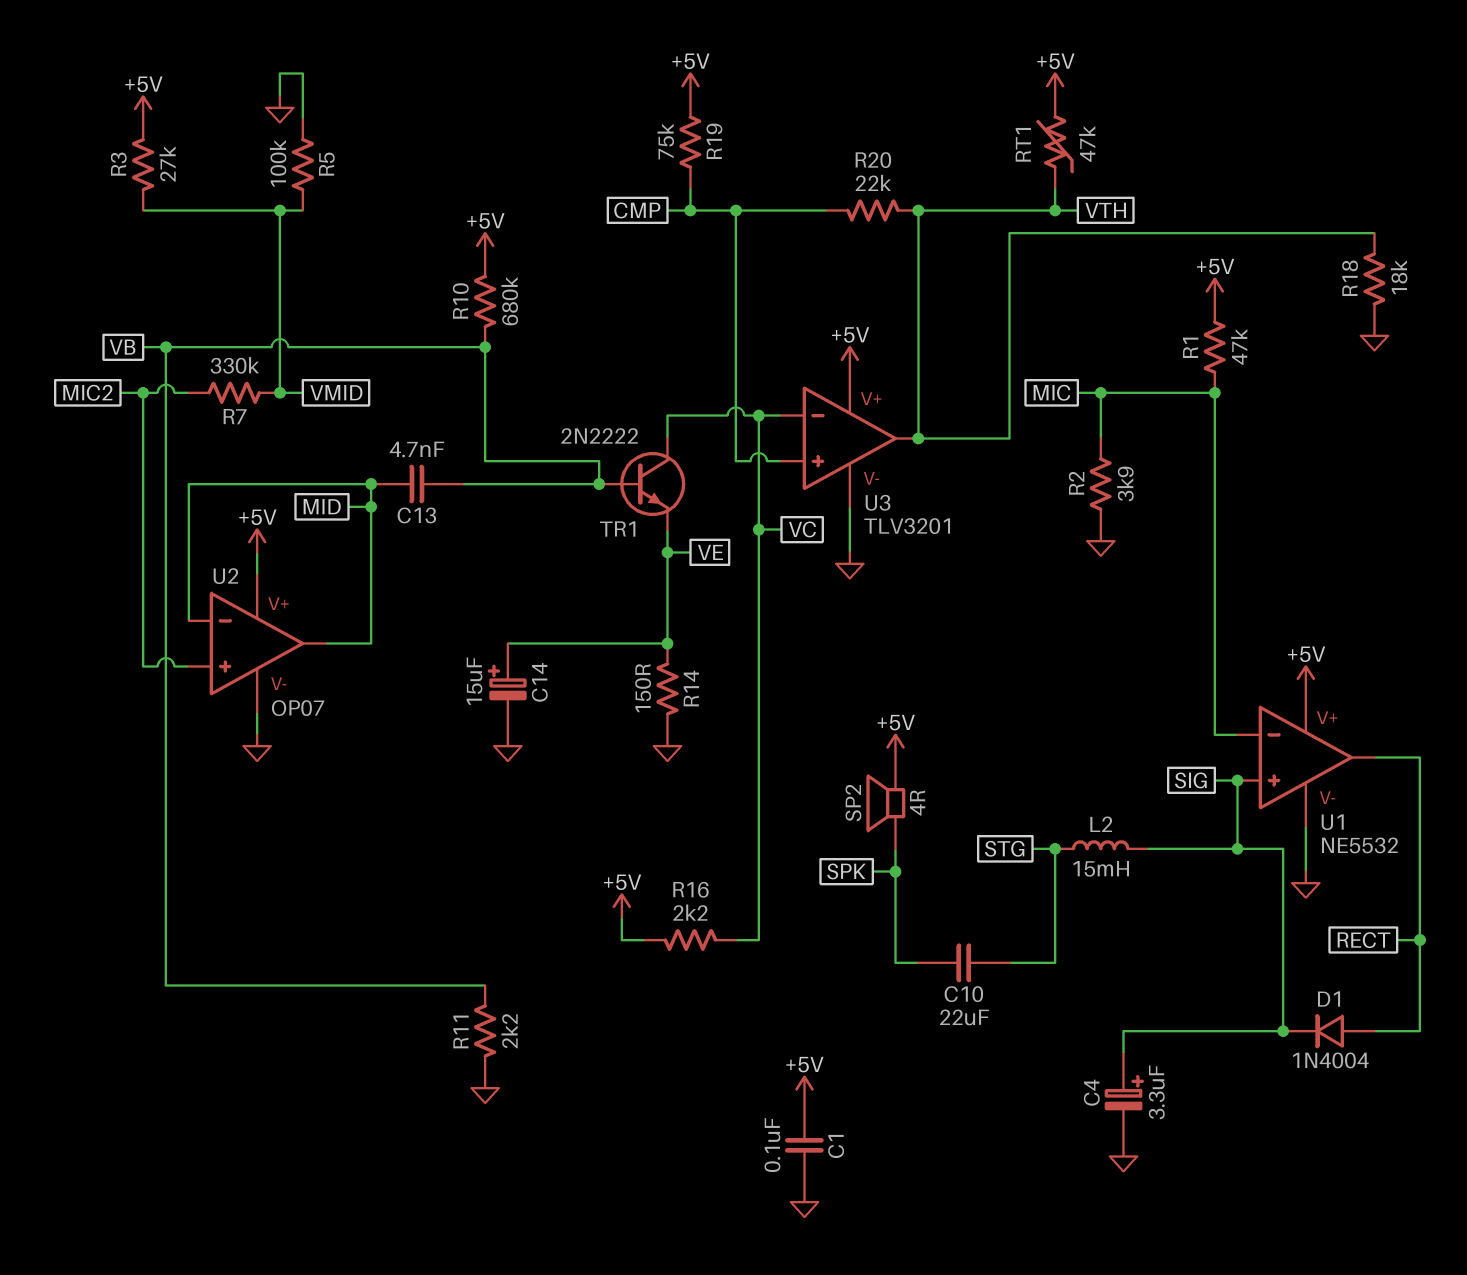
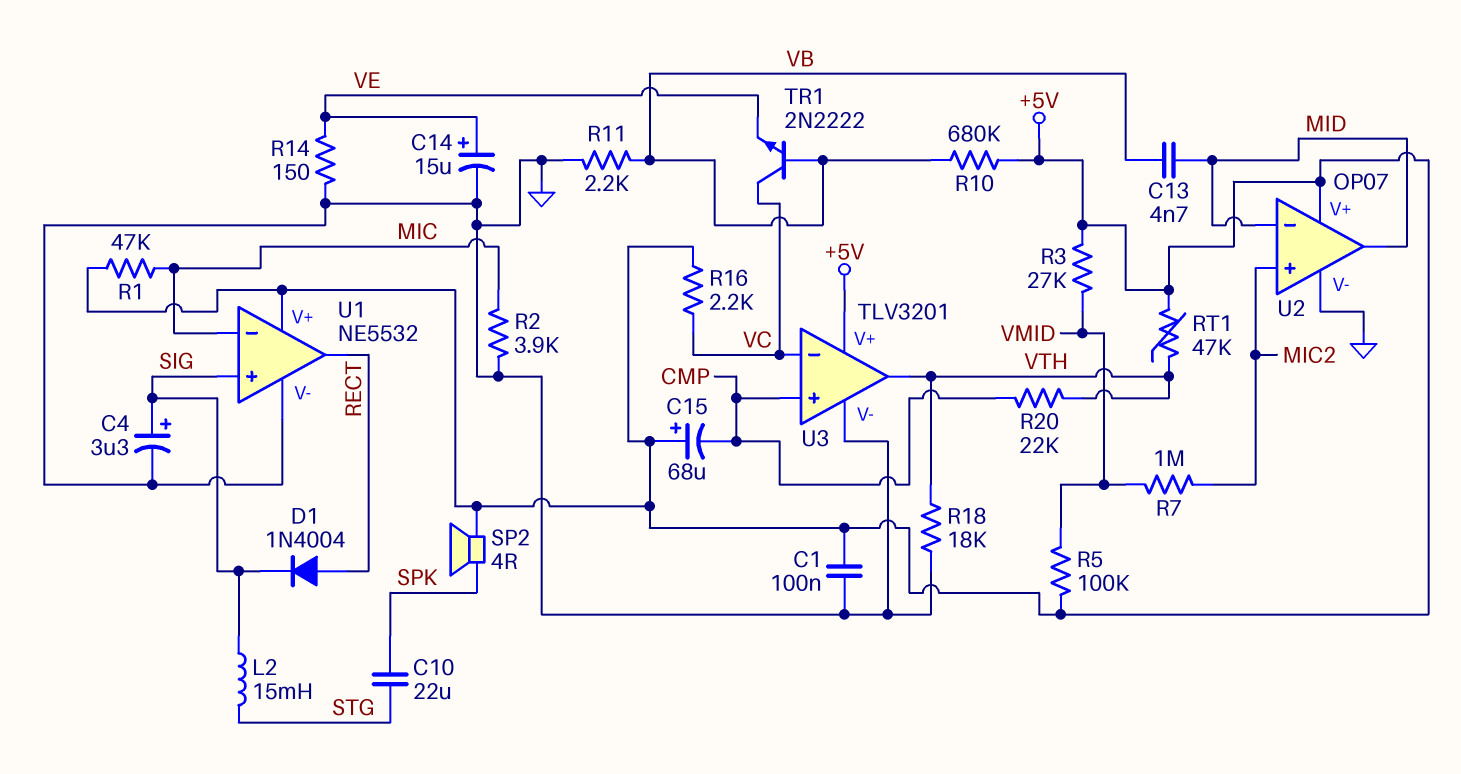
C15: none -> 68uF (plus +5V, minus CMP)
R5: 100k (GND, VMID) -> 100k (+5V, VMID)
R7: 330k (MIC2, VMID) -> 1M (MIC2, VMID)
R19: 75k (+5V, CMP) -> none

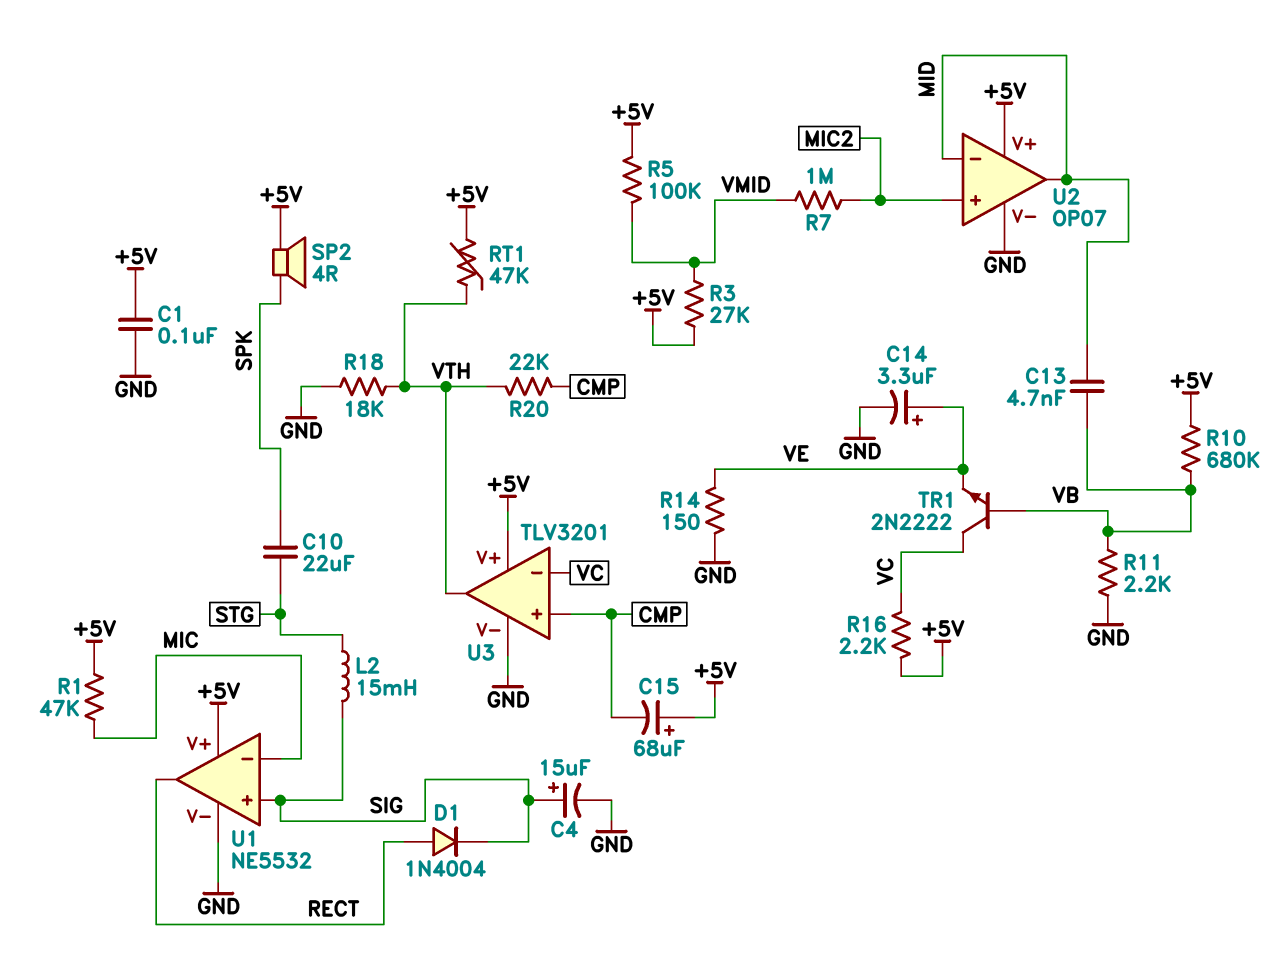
C4: 3.3uF (plus SIG, minus GND) -> 15uF (plus SIG, minus GND)
C14: 15uF (plus VE, minus GND) -> 3.3uF (plus VE, minus GND)
R2: 3.9k (GND, MIC) -> none

